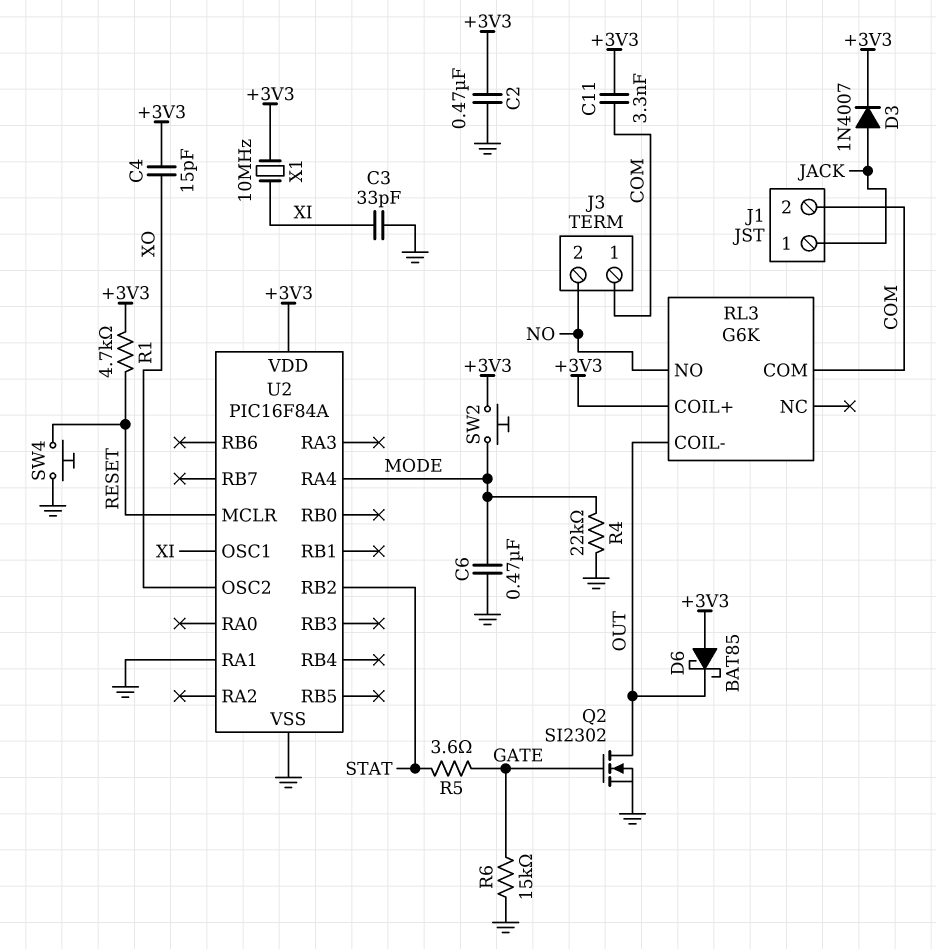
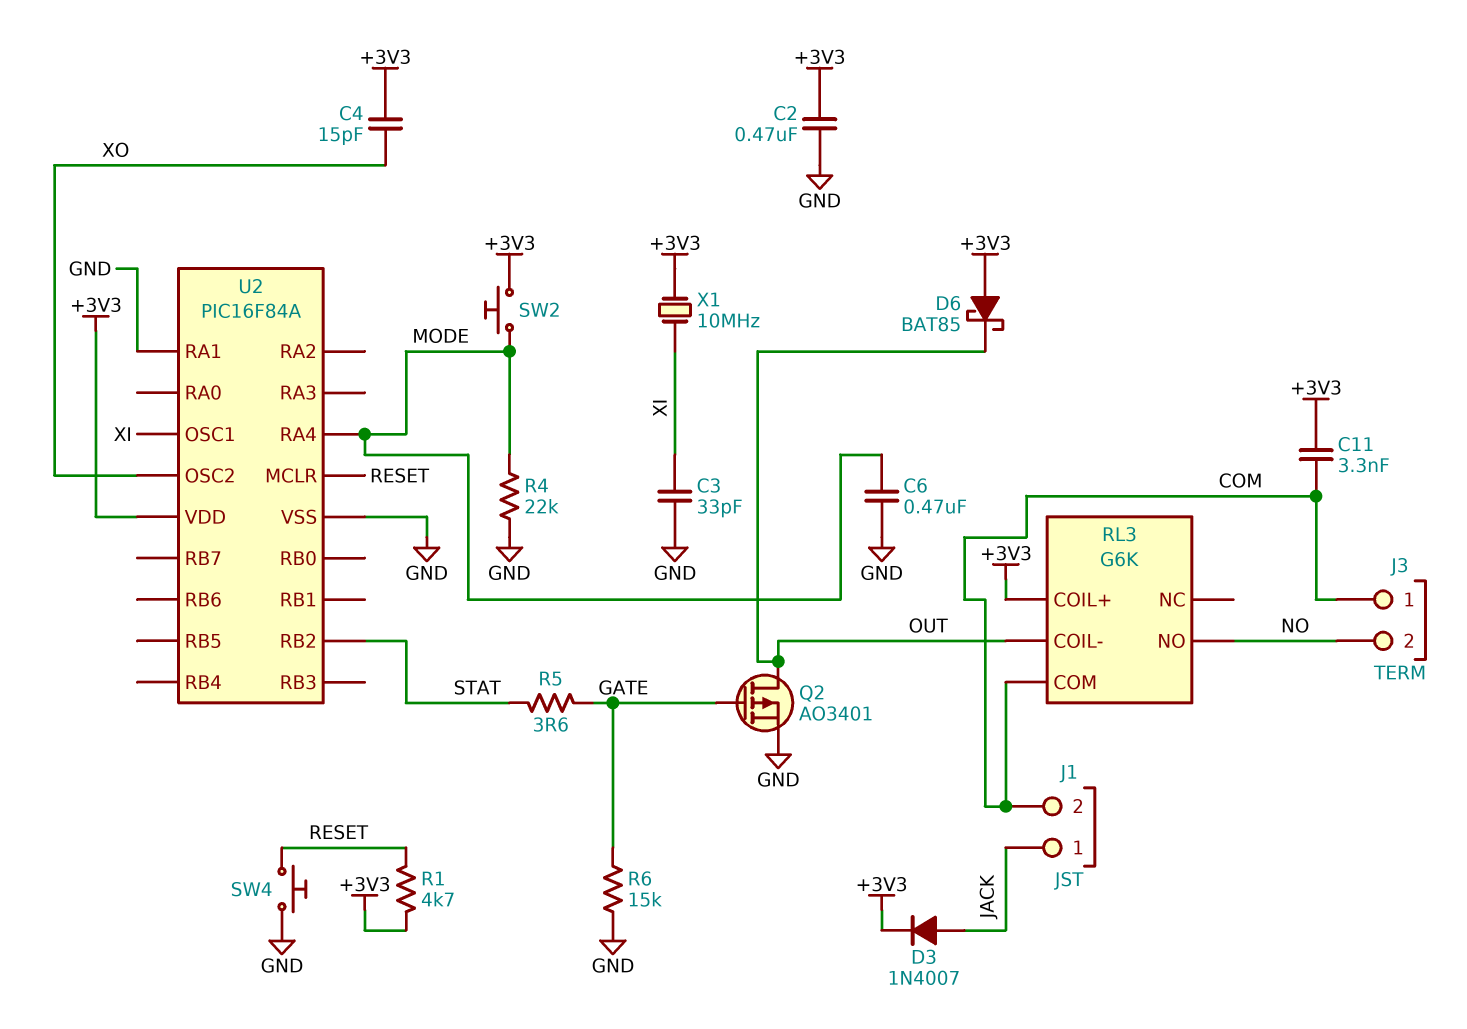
Q2: NMOS SI2302 (G GATE, D OUT, S GND) -> PMOS AO3401 (G GATE, D OUT, S GND)

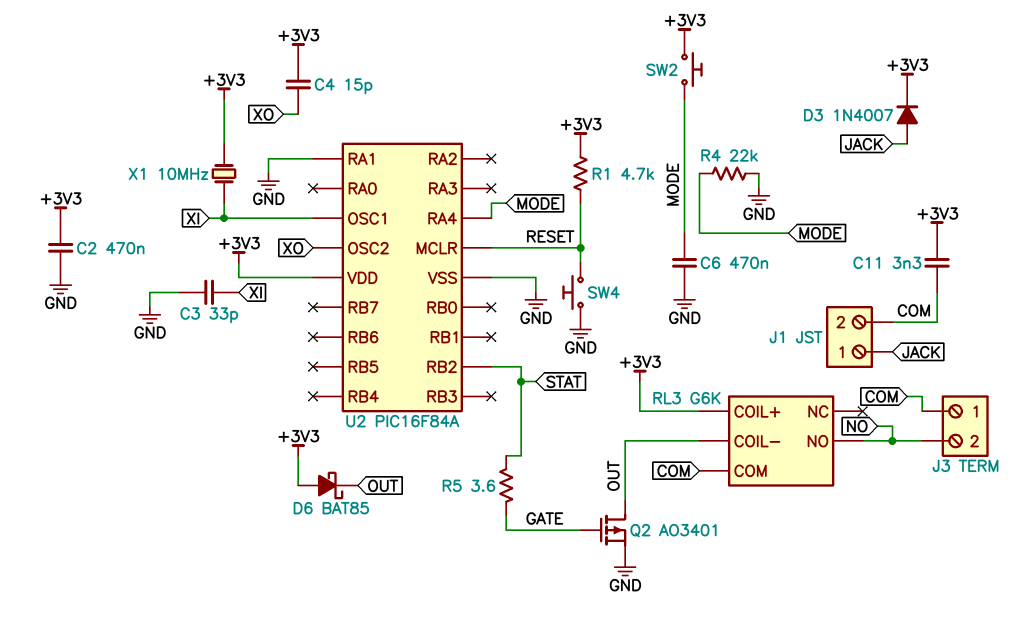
R6: 15k (GATE, GND) -> none

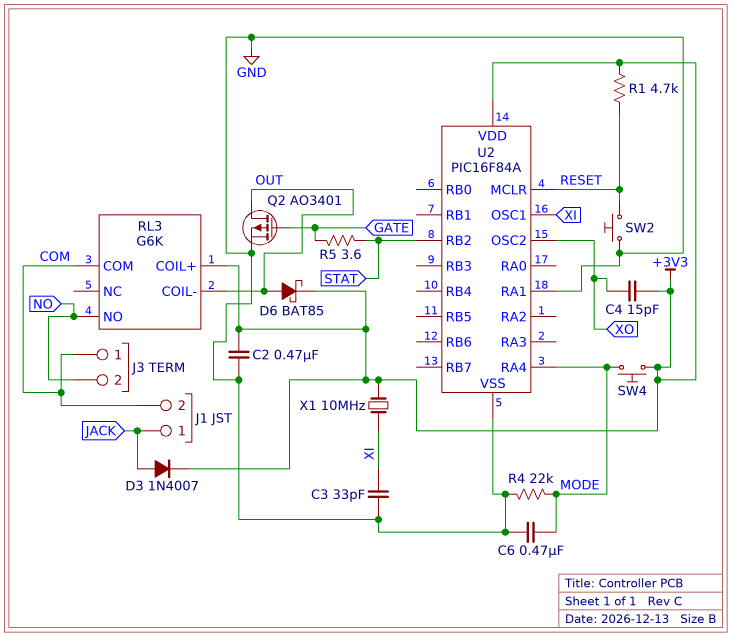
C11: 3.3nF (+3V3, COM) -> none
D6: schottky BAT85 (A +3V3, K OUT) -> schottky BAT85 (A OUT, K +3V3)
SW2: button (+3V3, MODE) -> button (GND, RESET)
SW4: button (GND, RESET) -> button (+3V3, MODE)

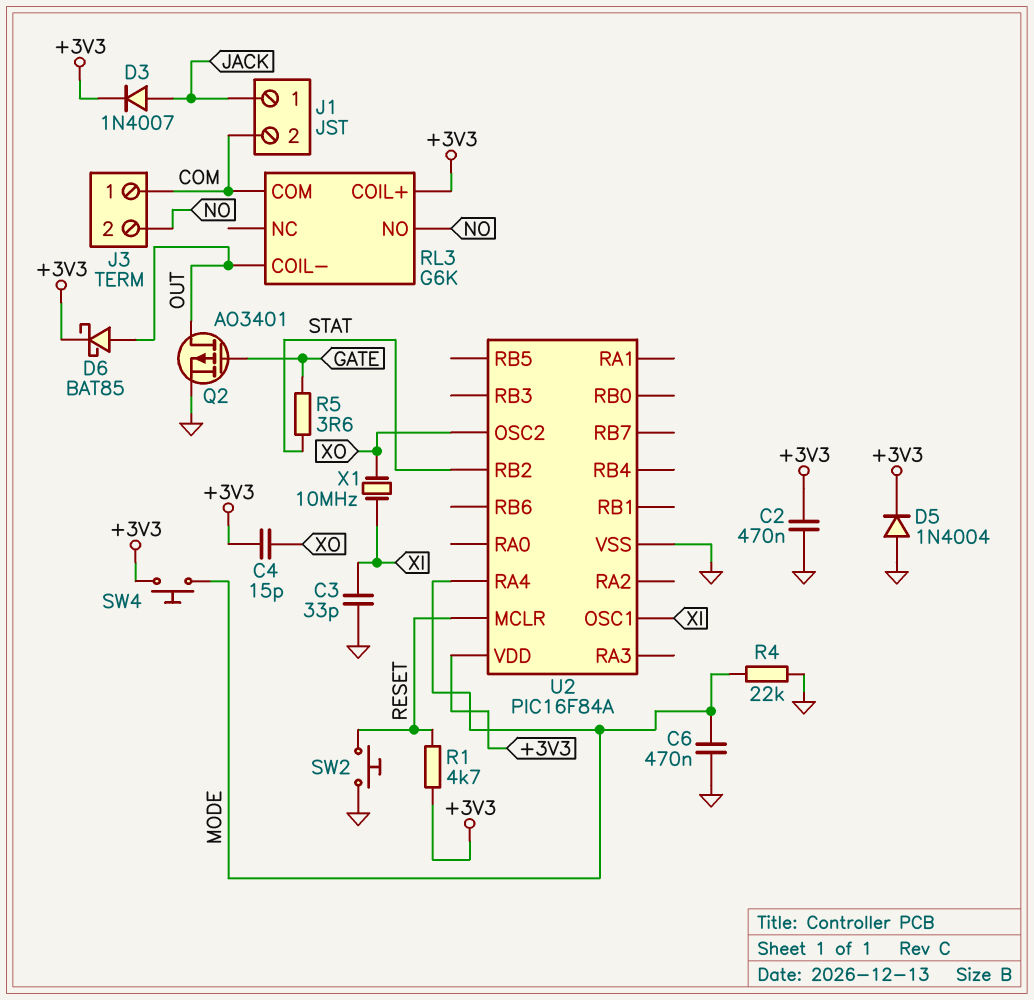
D5: none -> diode 1N4004 (A GND, K +3V3)
U2 pin RA1: GND -> none
X1: 10MHz (+3V3, XI) -> 10MHz (XI, XO)

